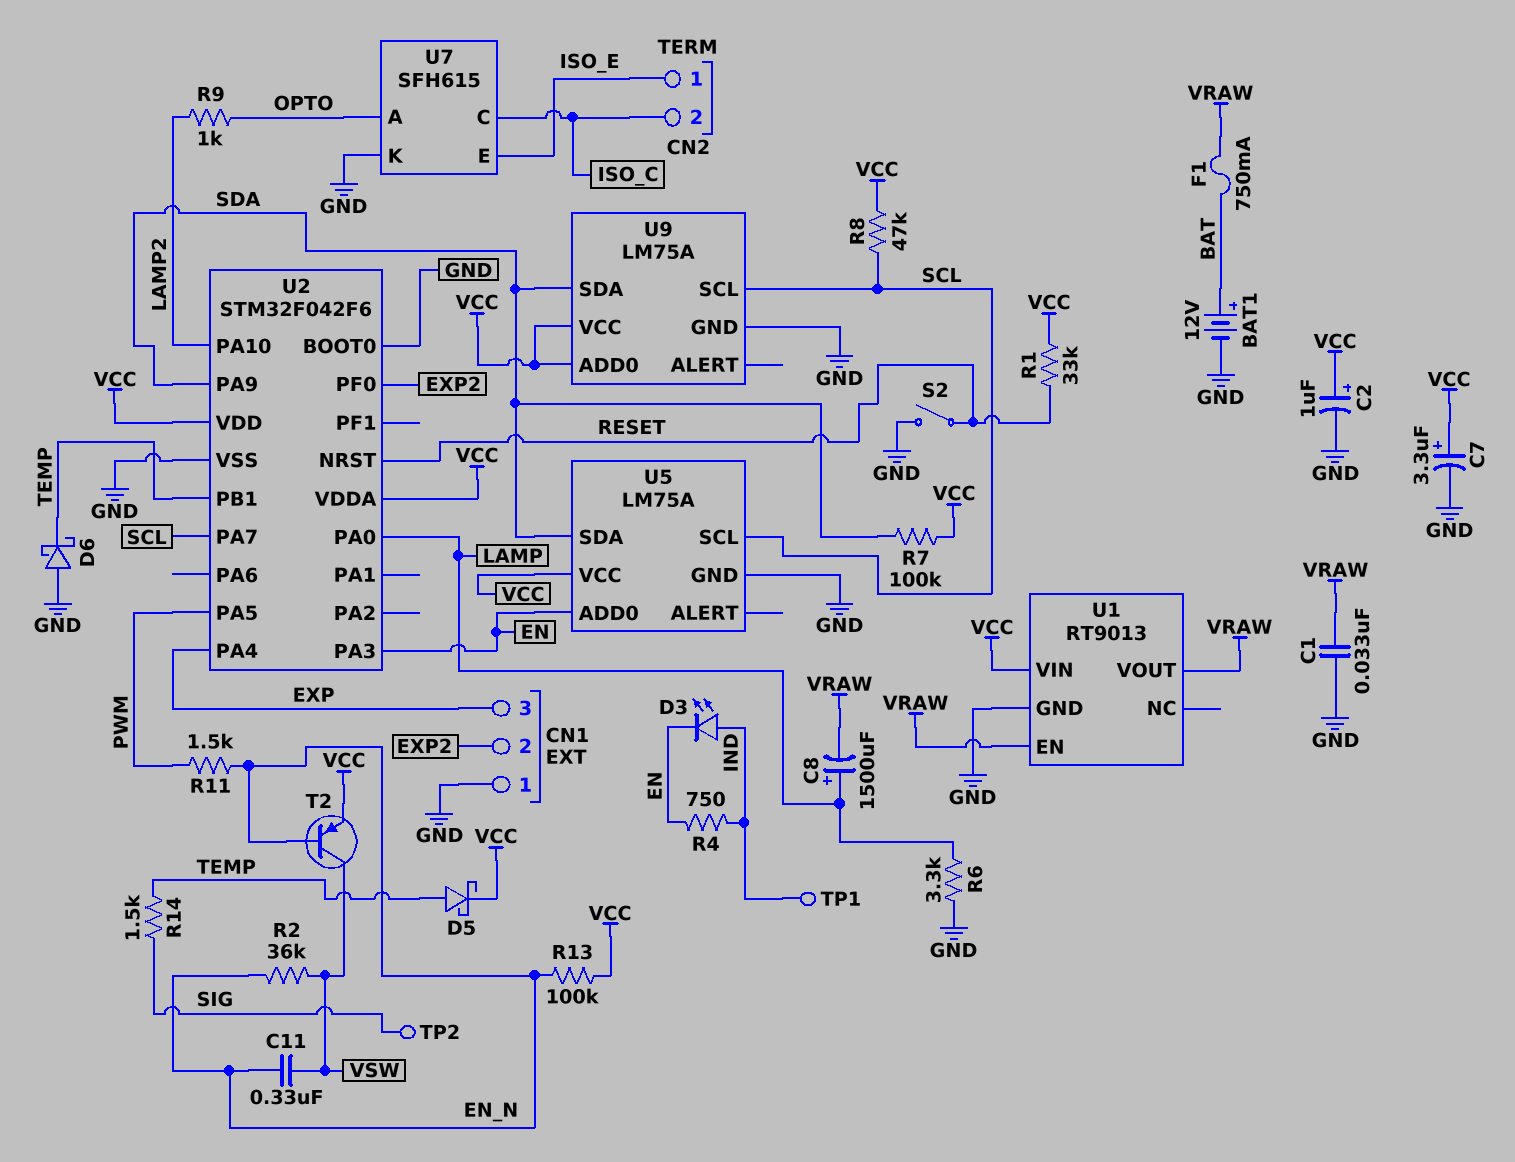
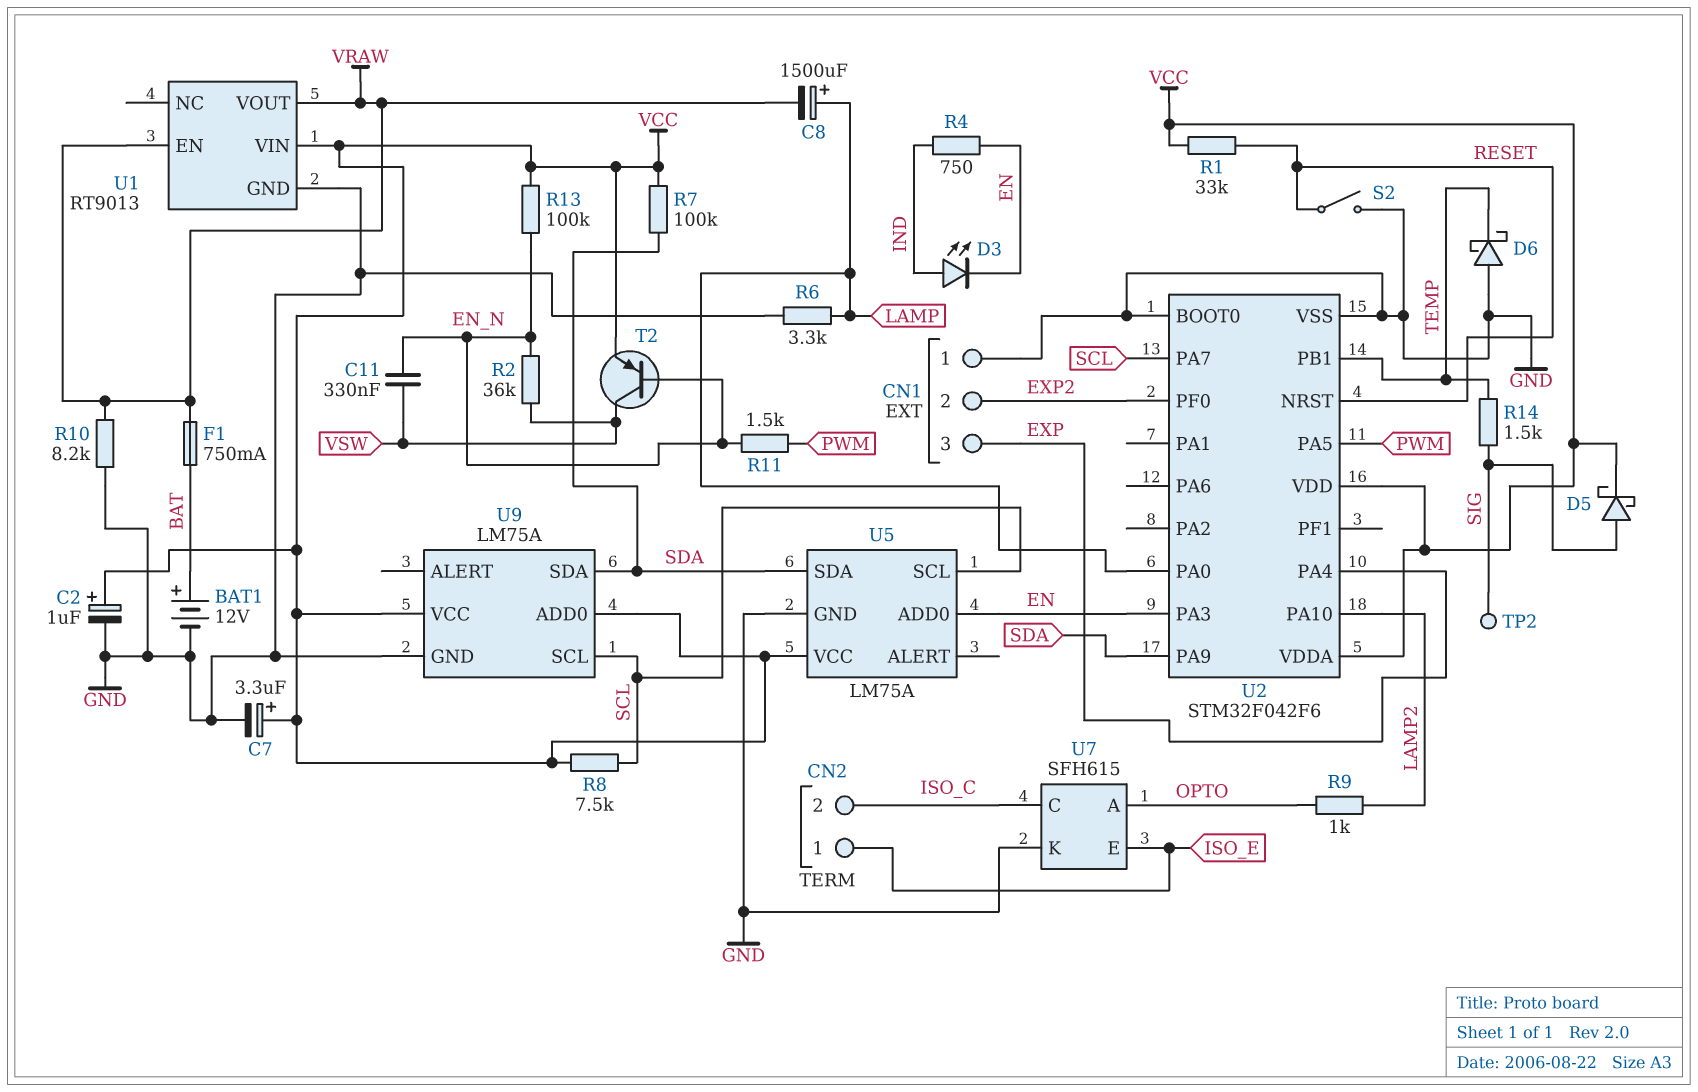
C1: 33nF (GND, VRAW) -> none
D5: schottky (A TEMP, K VCC) -> schottky (A SIG, K VCC)
R8: 47k (SCL, VCC) -> 7.5k (SCL, VCC)
R10: none -> 8.2k (GND, VRAW)
TP1: test point (IND) -> none

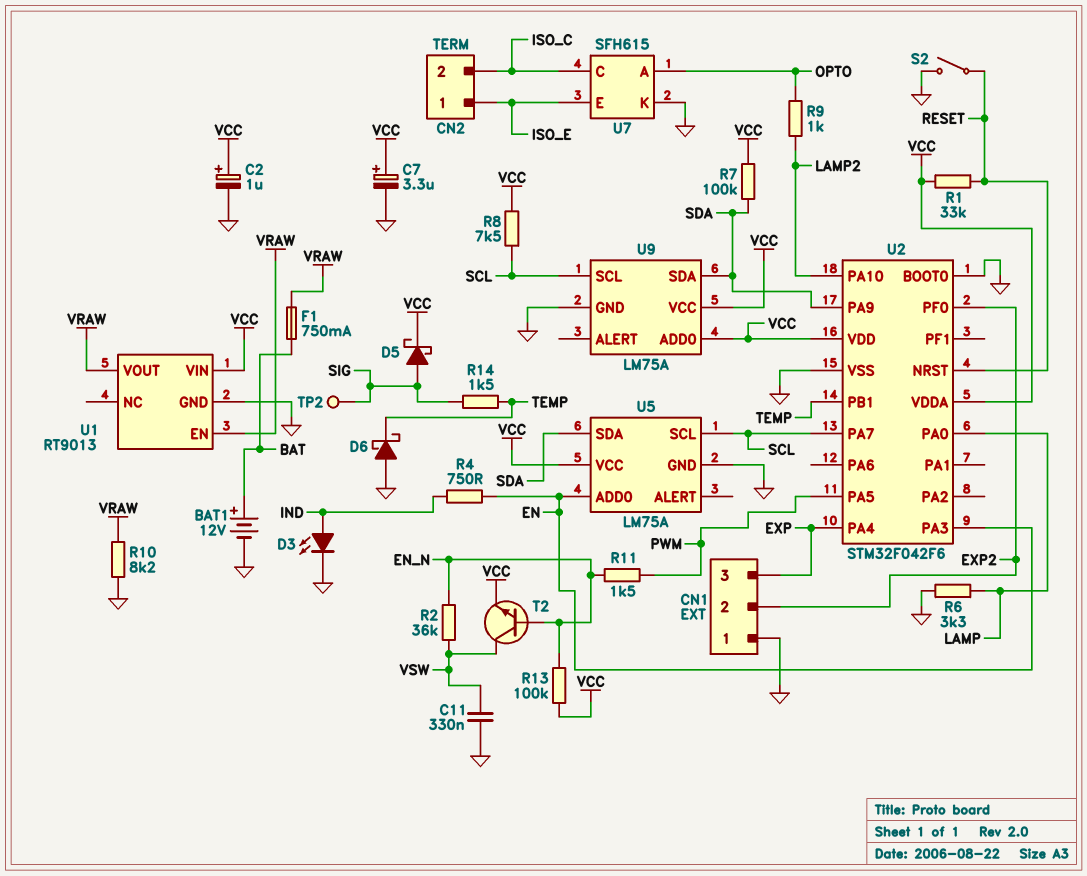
C8: 1500uF (plus LAMP, minus VRAW) -> none
C11: 330nF (EN_N, VSW) -> 330nF (GND, VSW)
D3: LED (A IND, K EN) -> LED (A IND, K GND)
T2: PNP (B EN_N, C VSW, E VCC) -> NPN (B EN_N, C VSW, E VCC)

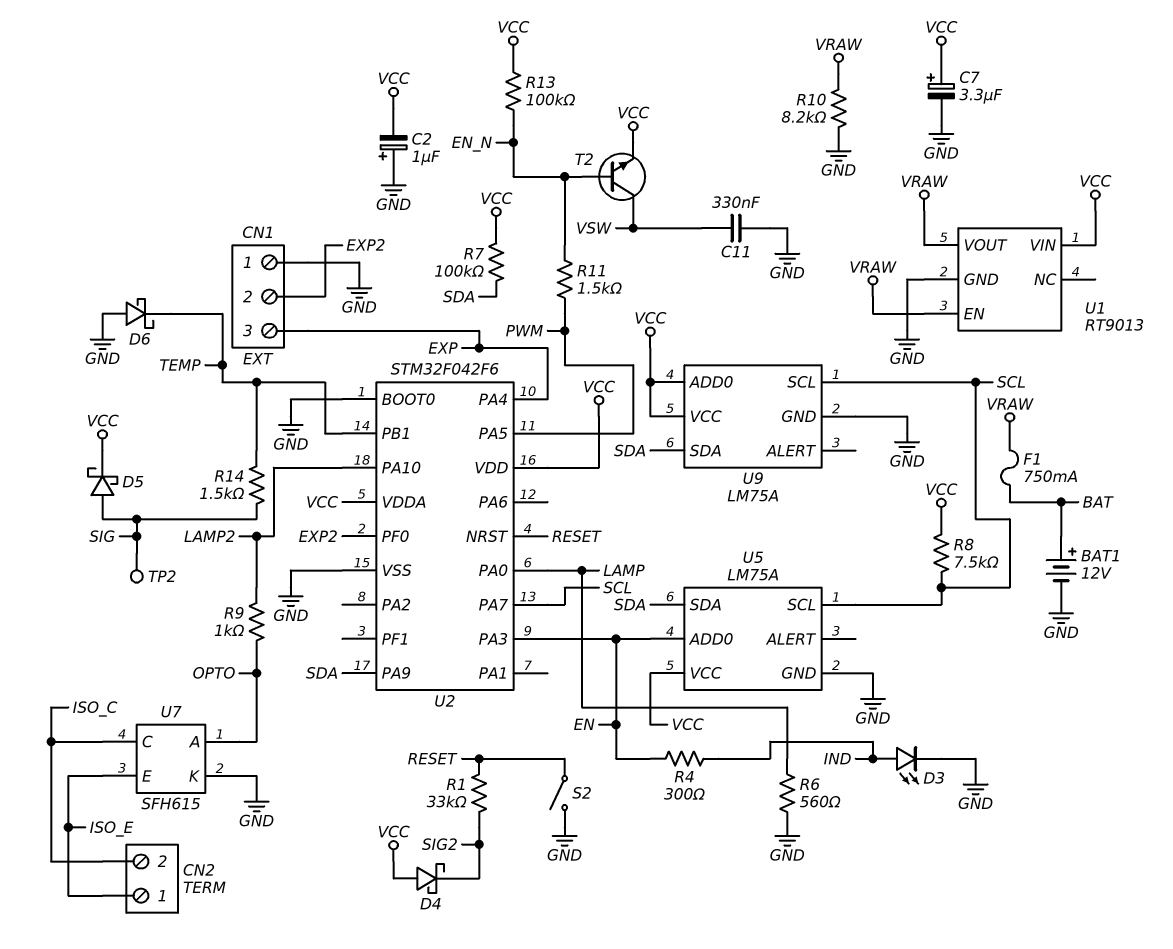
C2: 1uF (plus VCC, minus GND) -> 1uF (plus GND, minus VCC)
D4: none -> schottky (A VCC, K SIG2)
R1: 33k (RESET, VCC) -> 33k (RESET, SIG2)
R2: 36k (EN_N, VSW) -> none
R4: 750 (EN, IND) -> 300 (EN, IND)
R6: 3.3k (GND, LAMP) -> 560 (GND, LAMP)

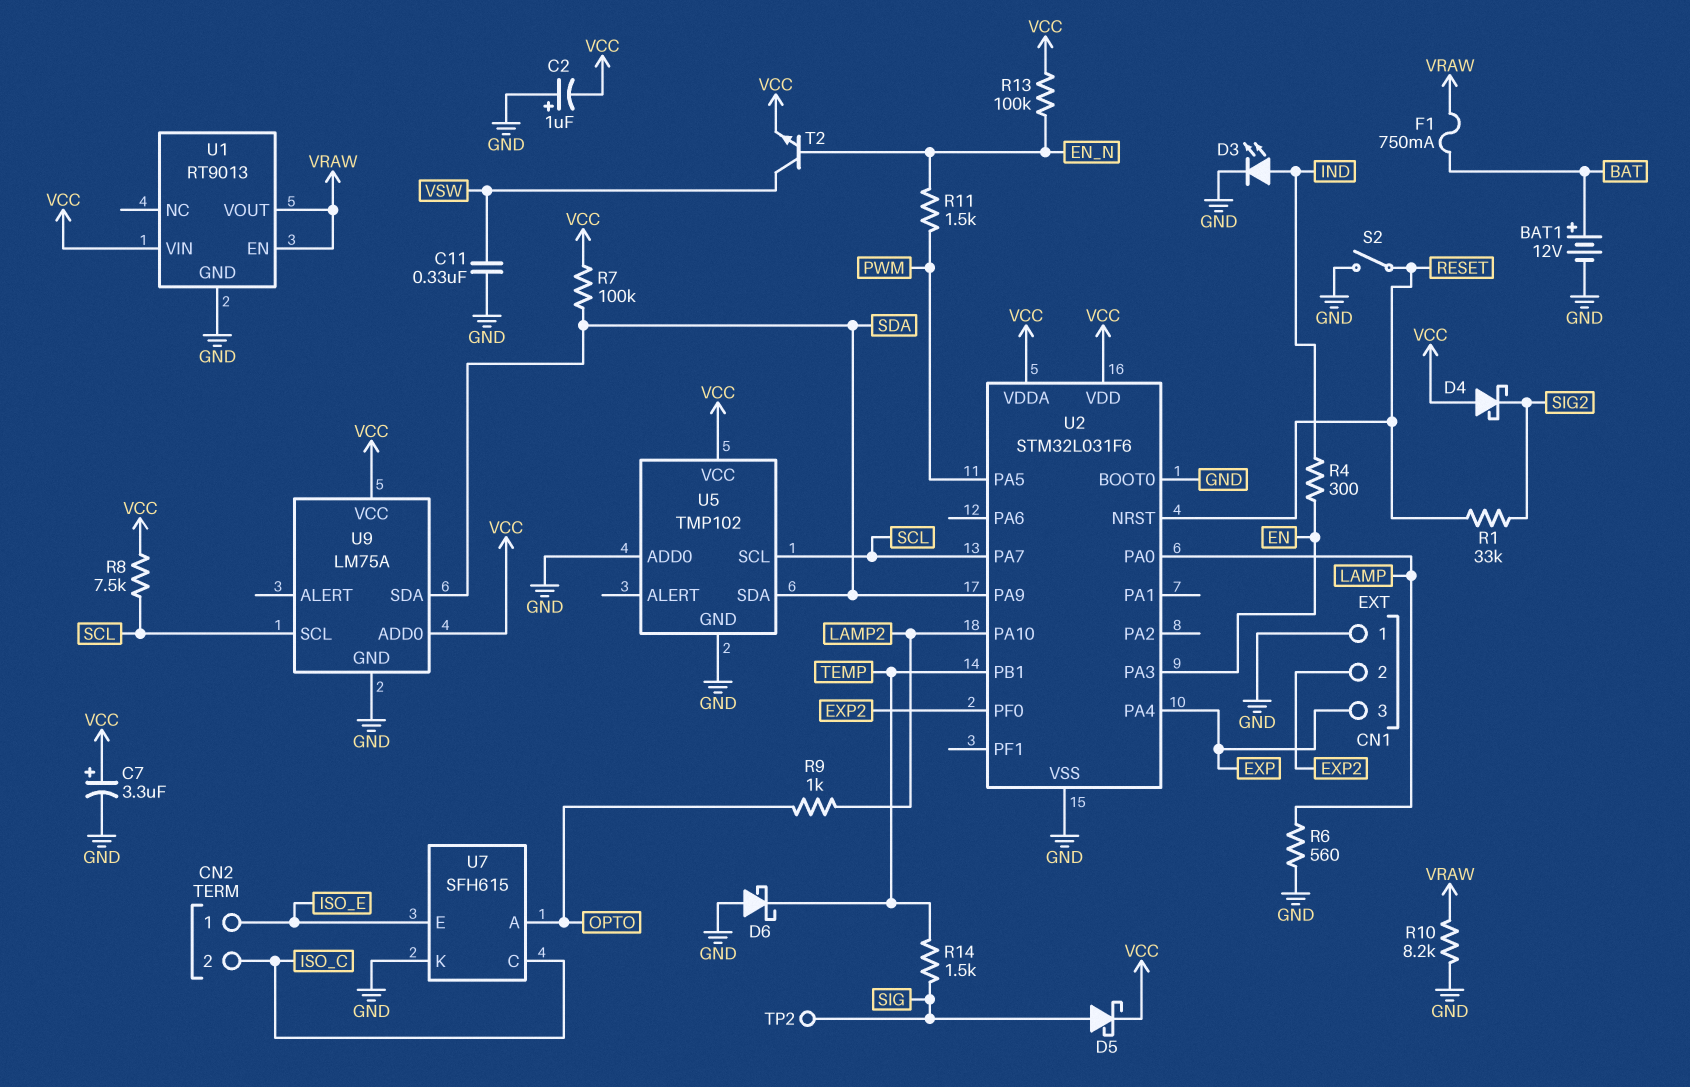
U2: STM32F042F6 -> STM32L031F6
U5: LM75A -> TMP102
U5 pin ADD0: EN -> GND

